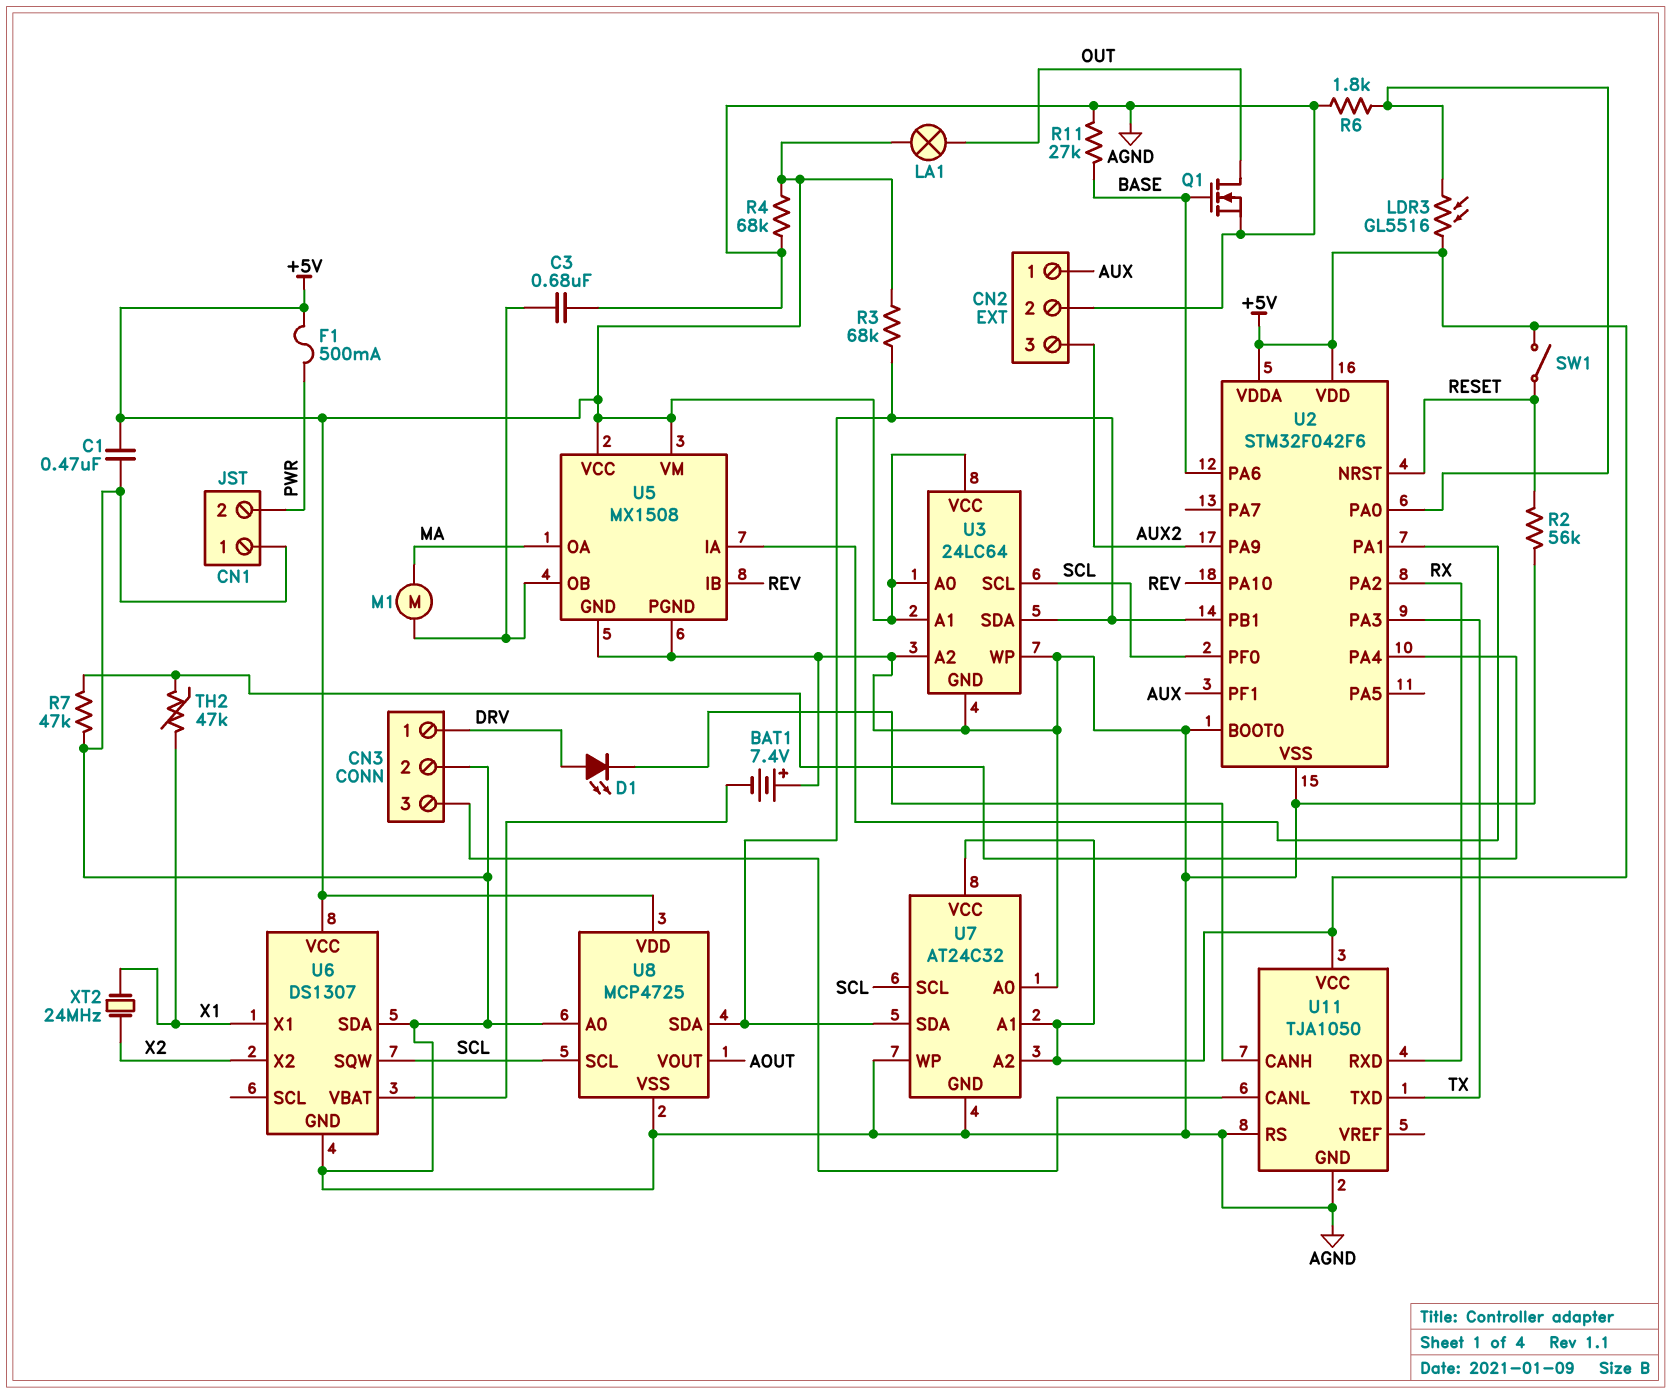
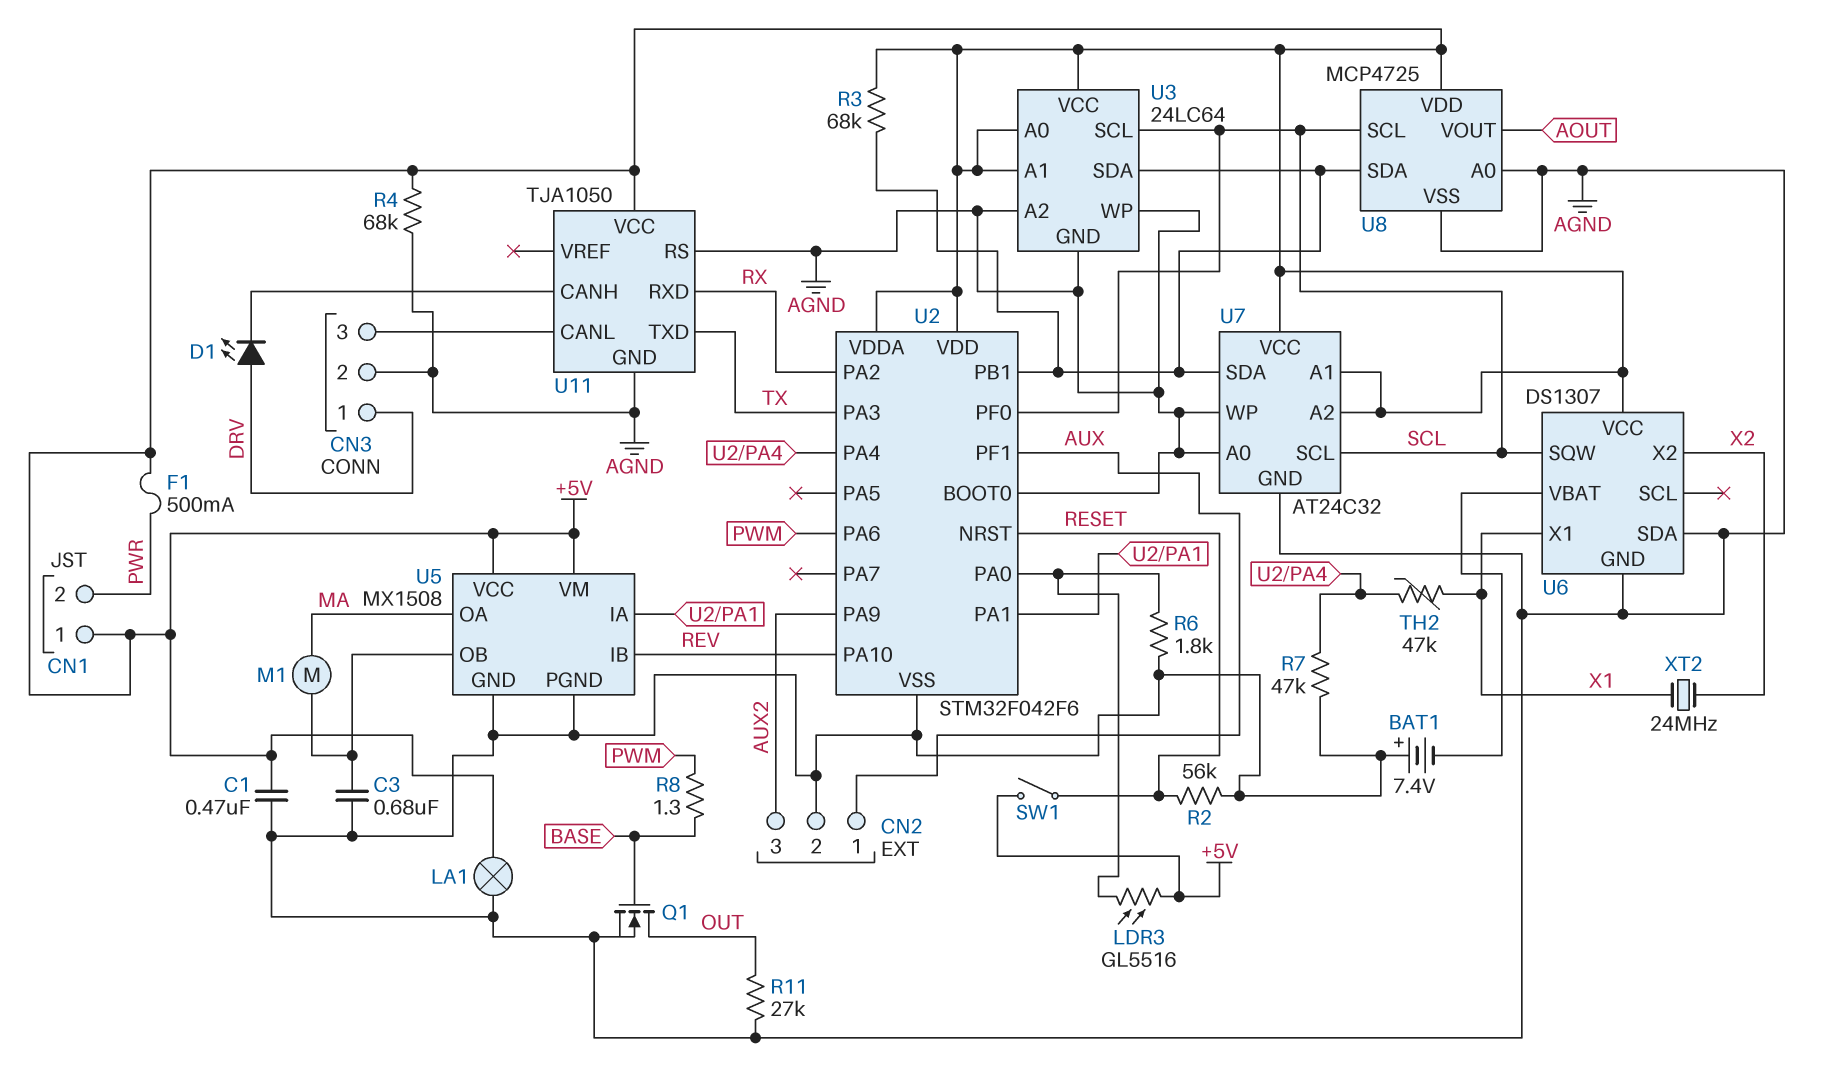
CN1 pin 1: AGND -> +5V
LA1: lamp (+5V, OUT) -> lamp (+5V, AGND)
R8: none -> 1.3 (BASE, PWM)
R11: 27k (AGND, BASE) -> 27k (AGND, OUT)
U2 pin PA6: BASE -> PWM

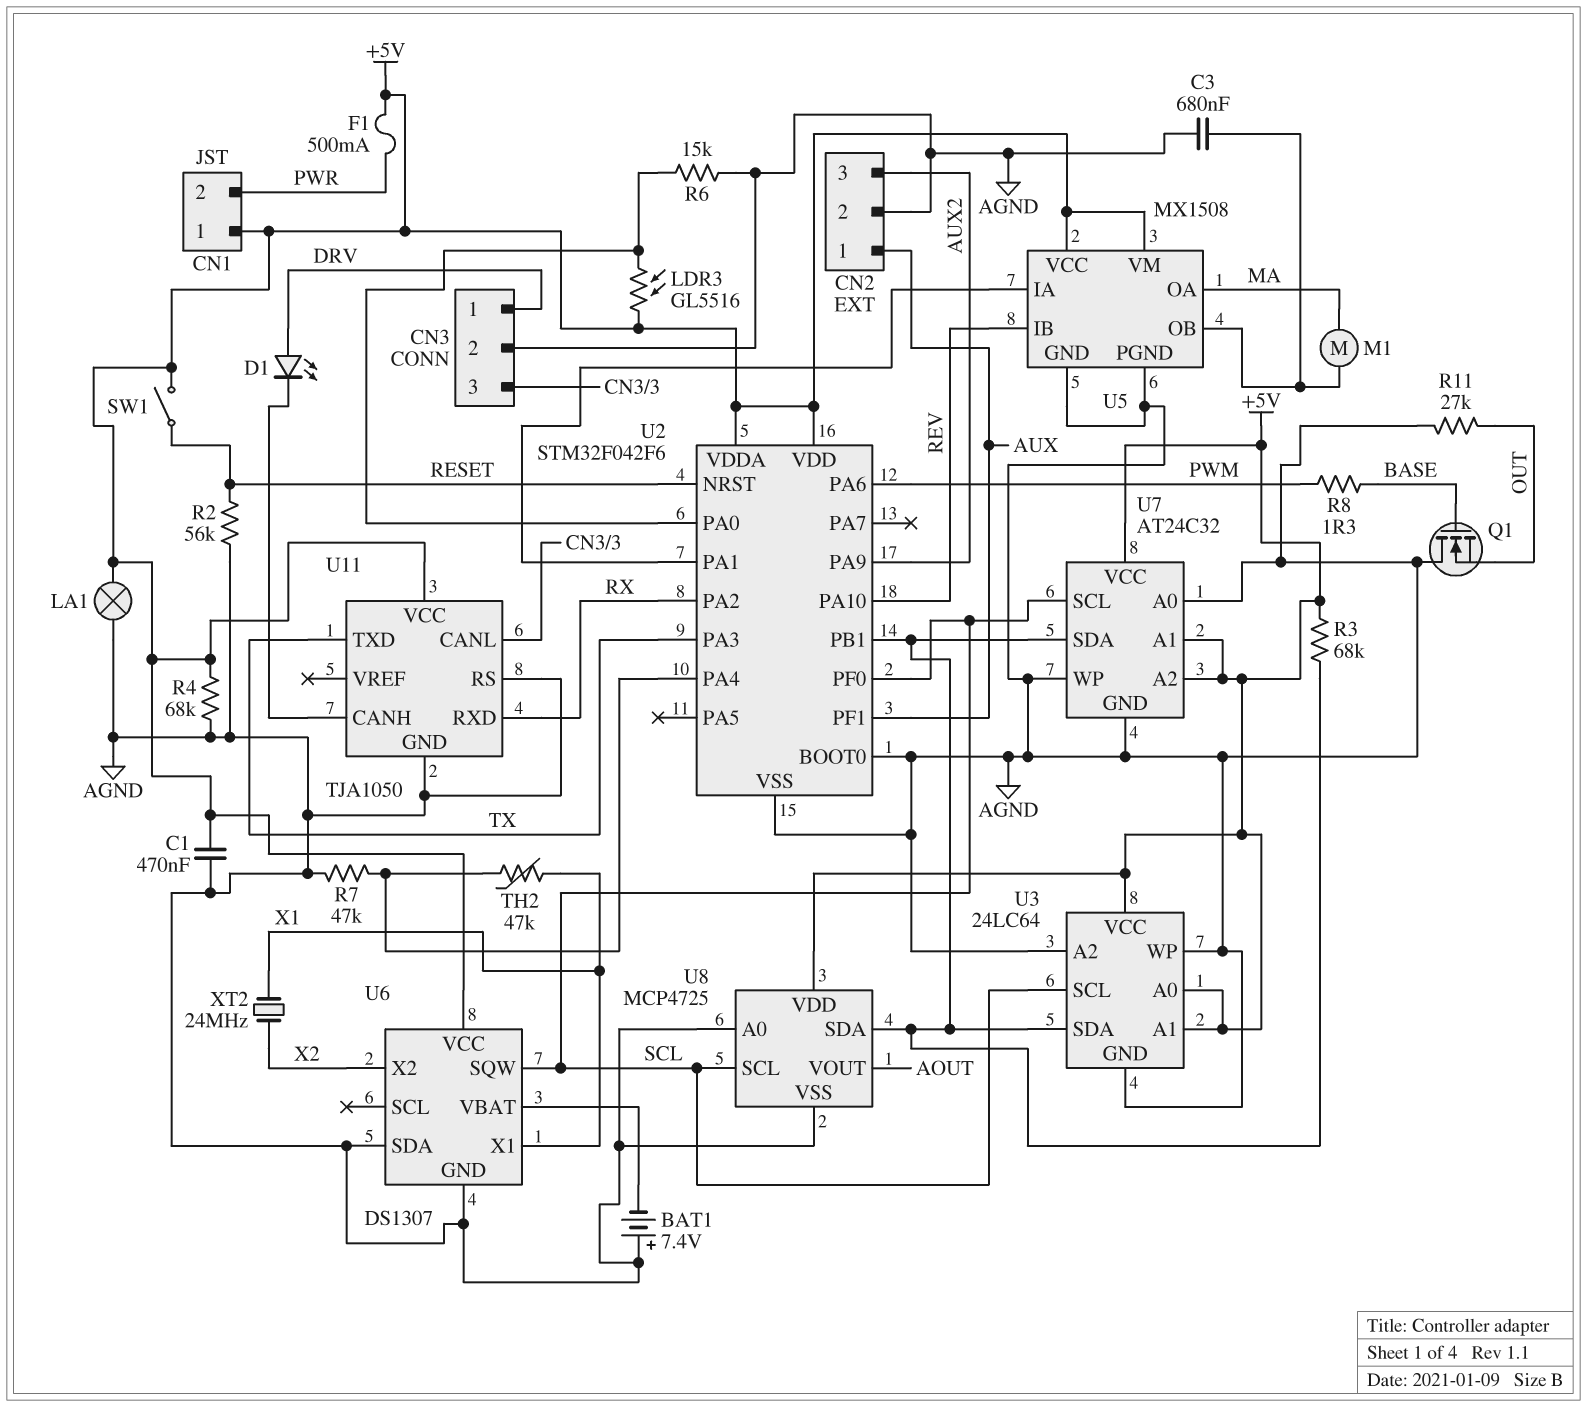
Q1: NMOS (G BASE, D OUT, S AGND) -> NMOS (G BASE, D AGND, S OUT)
R6: 1.8k (AGND, U2/PA0) -> 15k (AGND, U2/PA0)

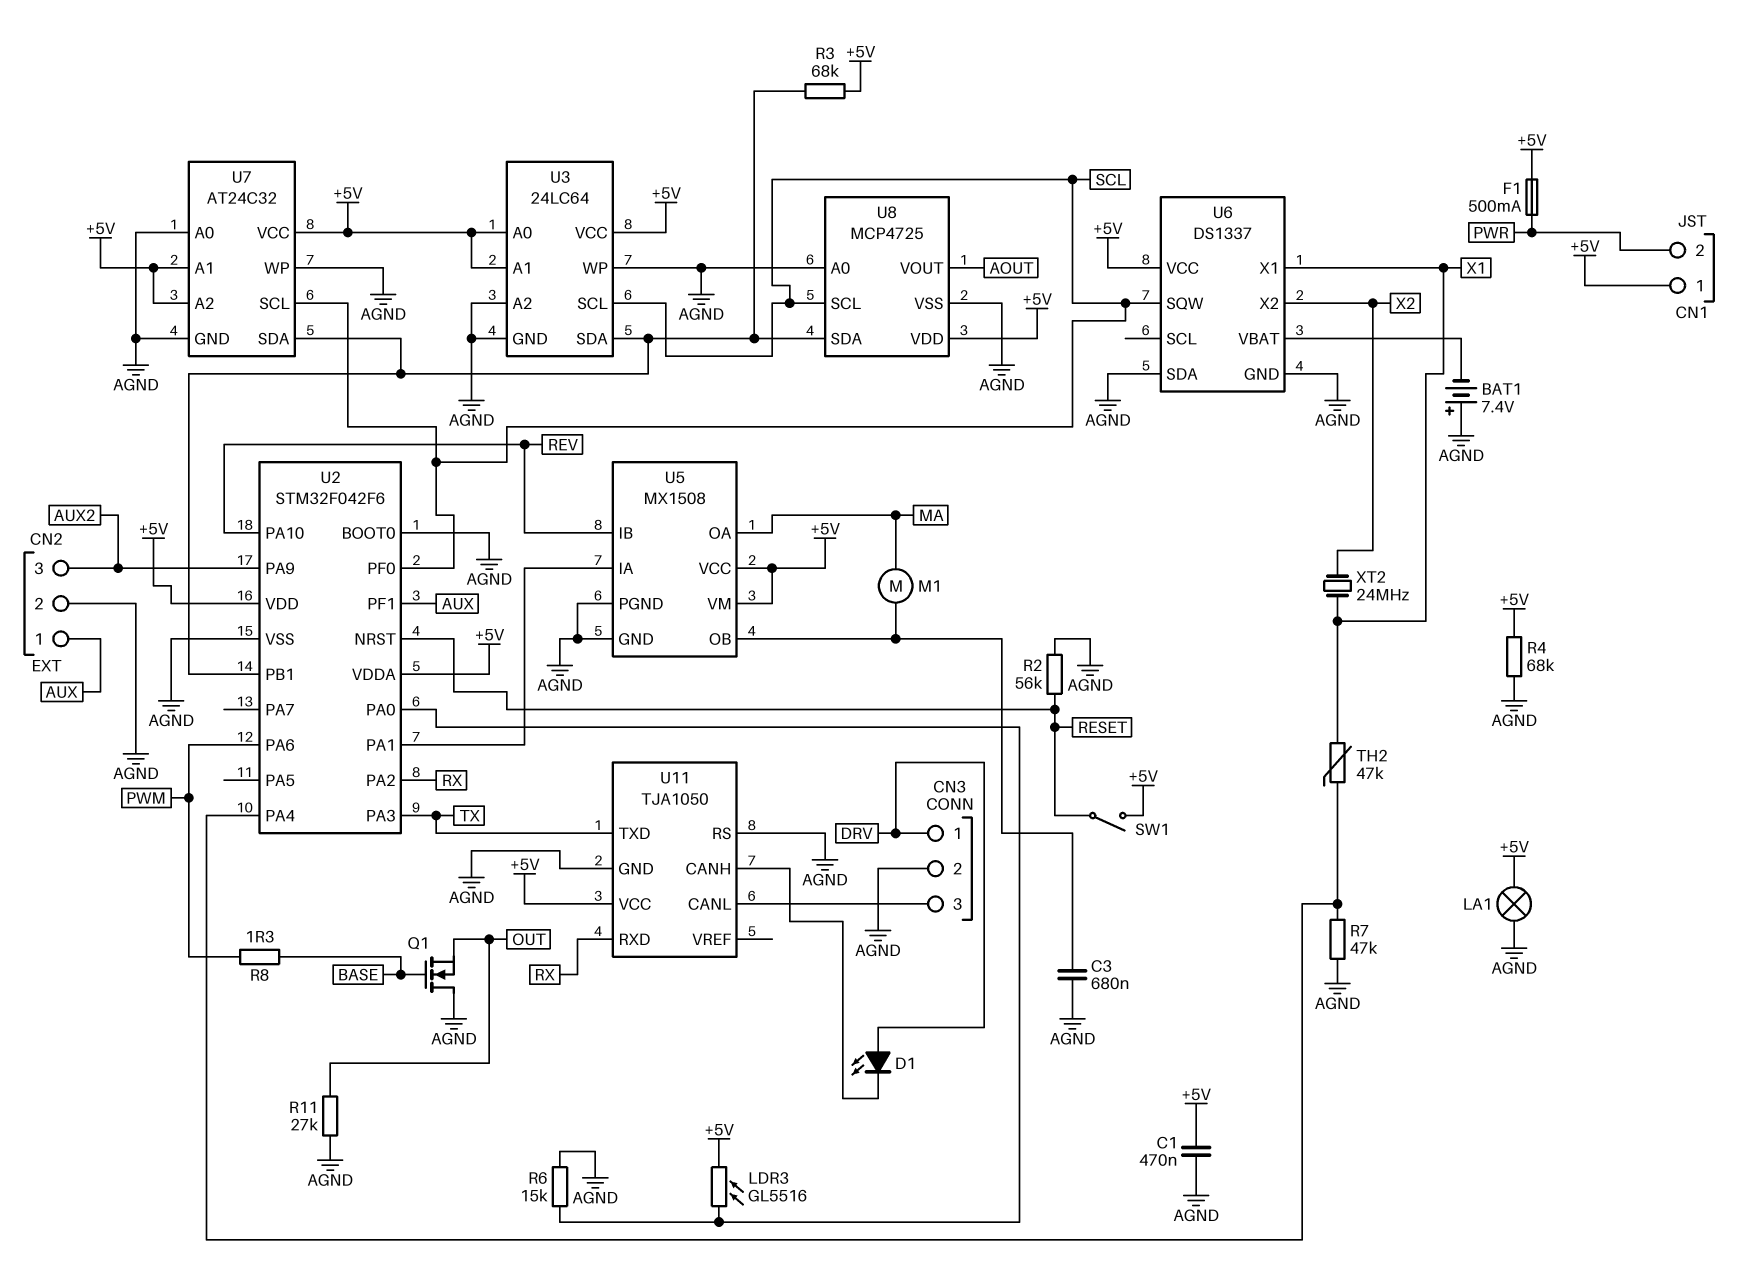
U6: DS1307 -> DS1337

